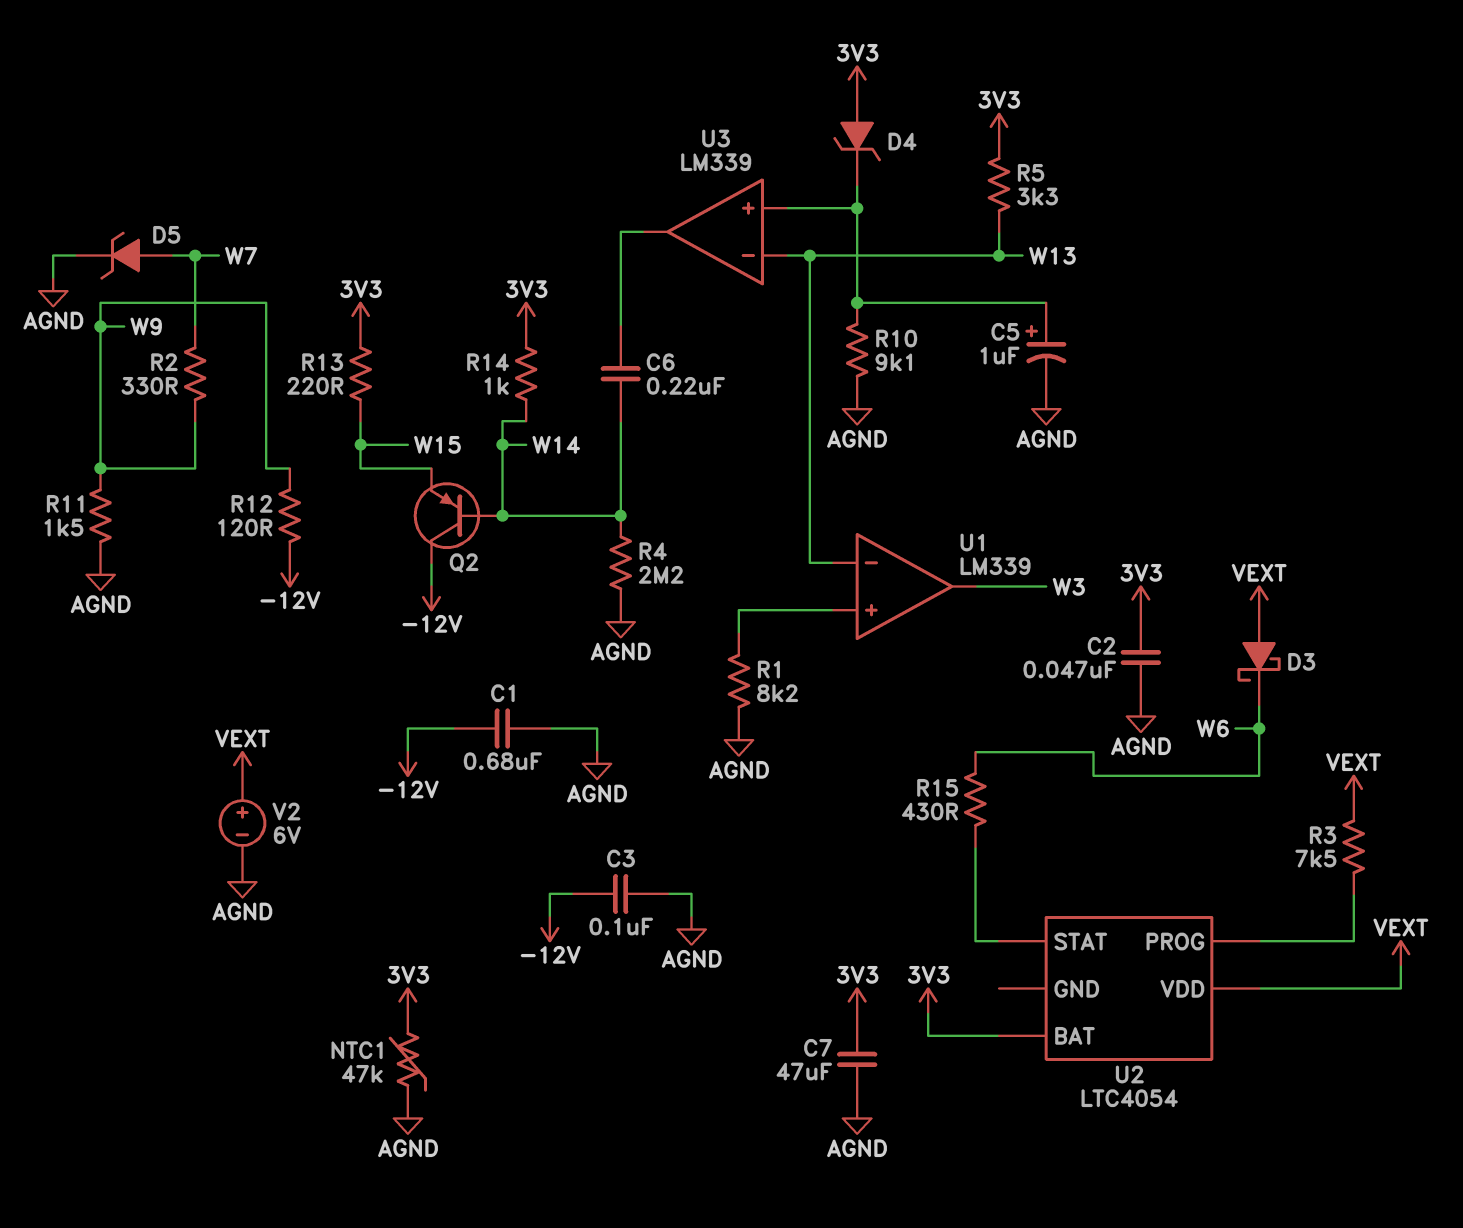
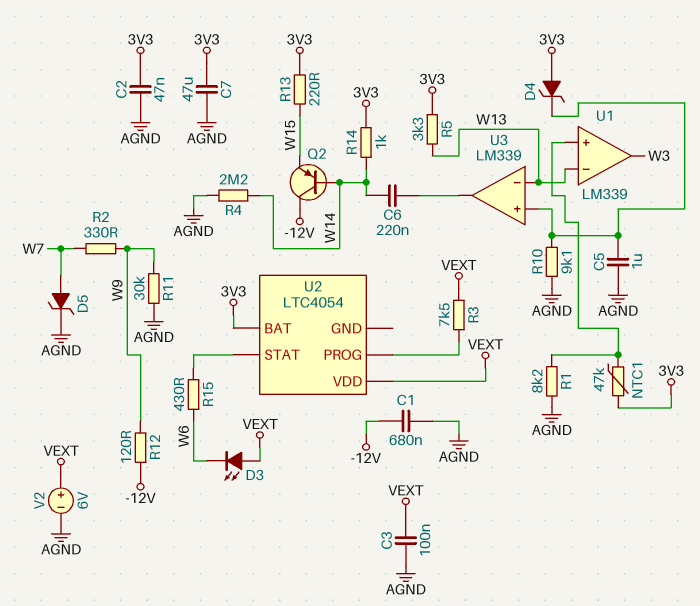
C3: 100nF (-12V, AGND) -> 100nF (AGND, VEXT)
C5: 1uF (plus U3/in+, minus AGND) -> 1uF (AGND, U3/in+)
D3: schottky (A VEXT, K W6) -> LED (A VEXT, K W6)
NTC1: 47k (3V3, AGND) -> 47k (3V3, U1/in+)
R11: 1.5k (AGND, W9) -> 30k (AGND, W9)

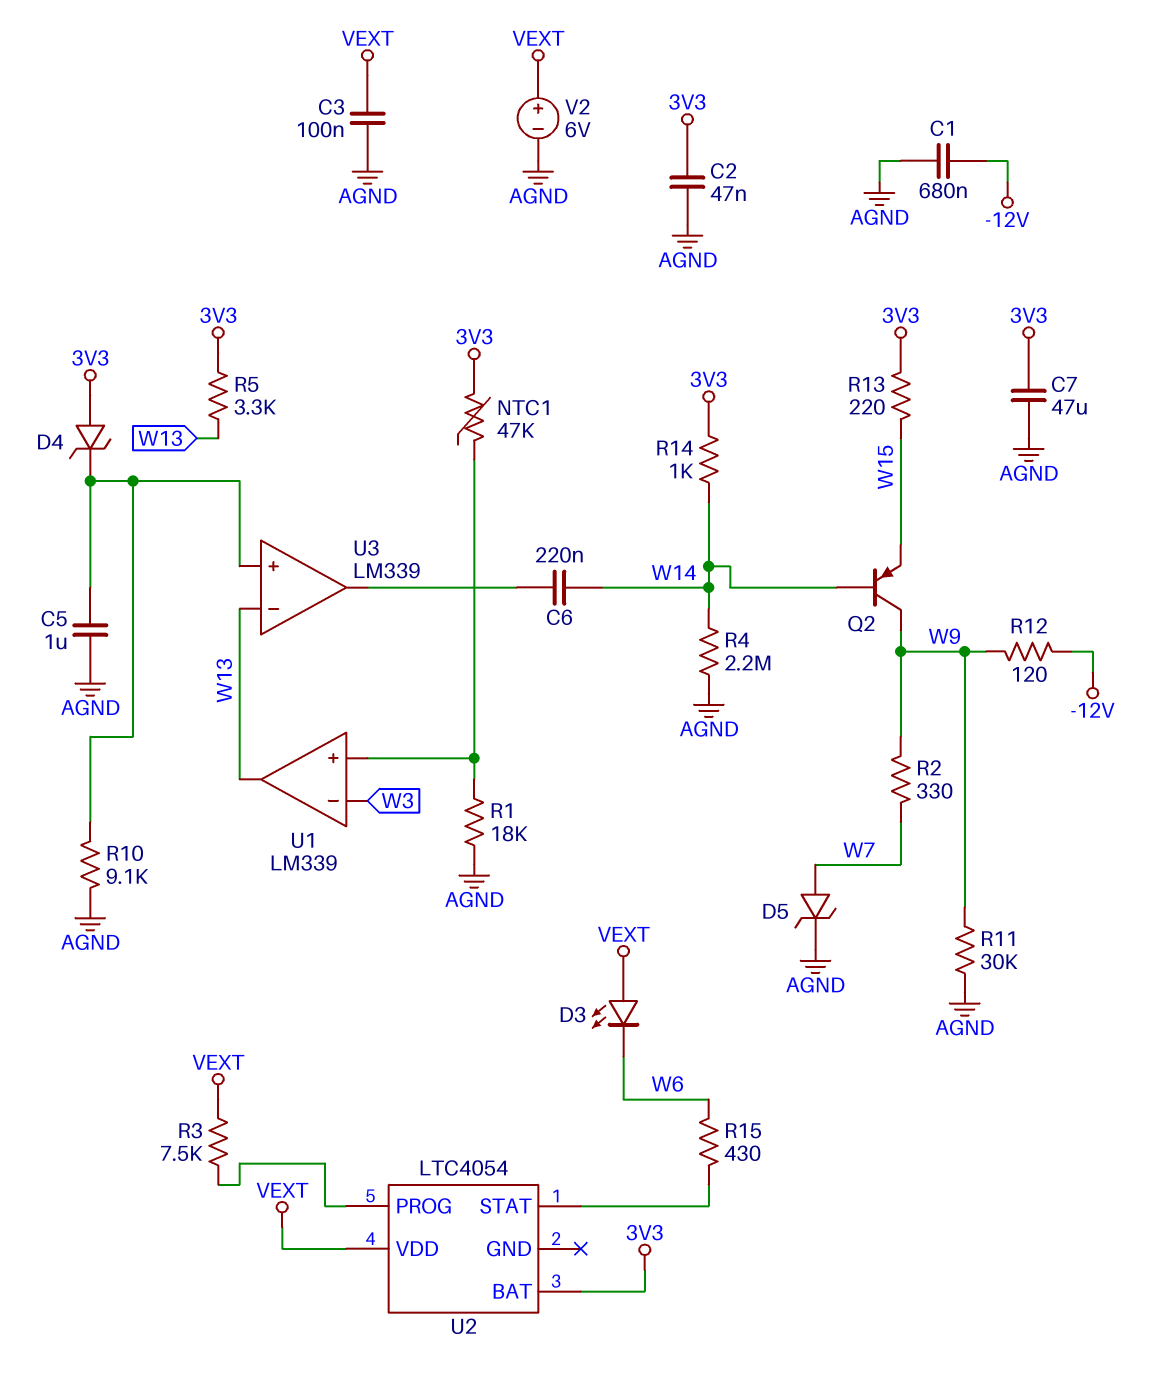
Q2: PNP (B W14, C -12V, E W15) -> PNP (B W14, C W9, E W15)
R1: 8.2k (AGND, U1/in+) -> 18k (AGND, U1/in+)
U1 pin in-: W13 -> W3
U1 pin out: W3 -> W13

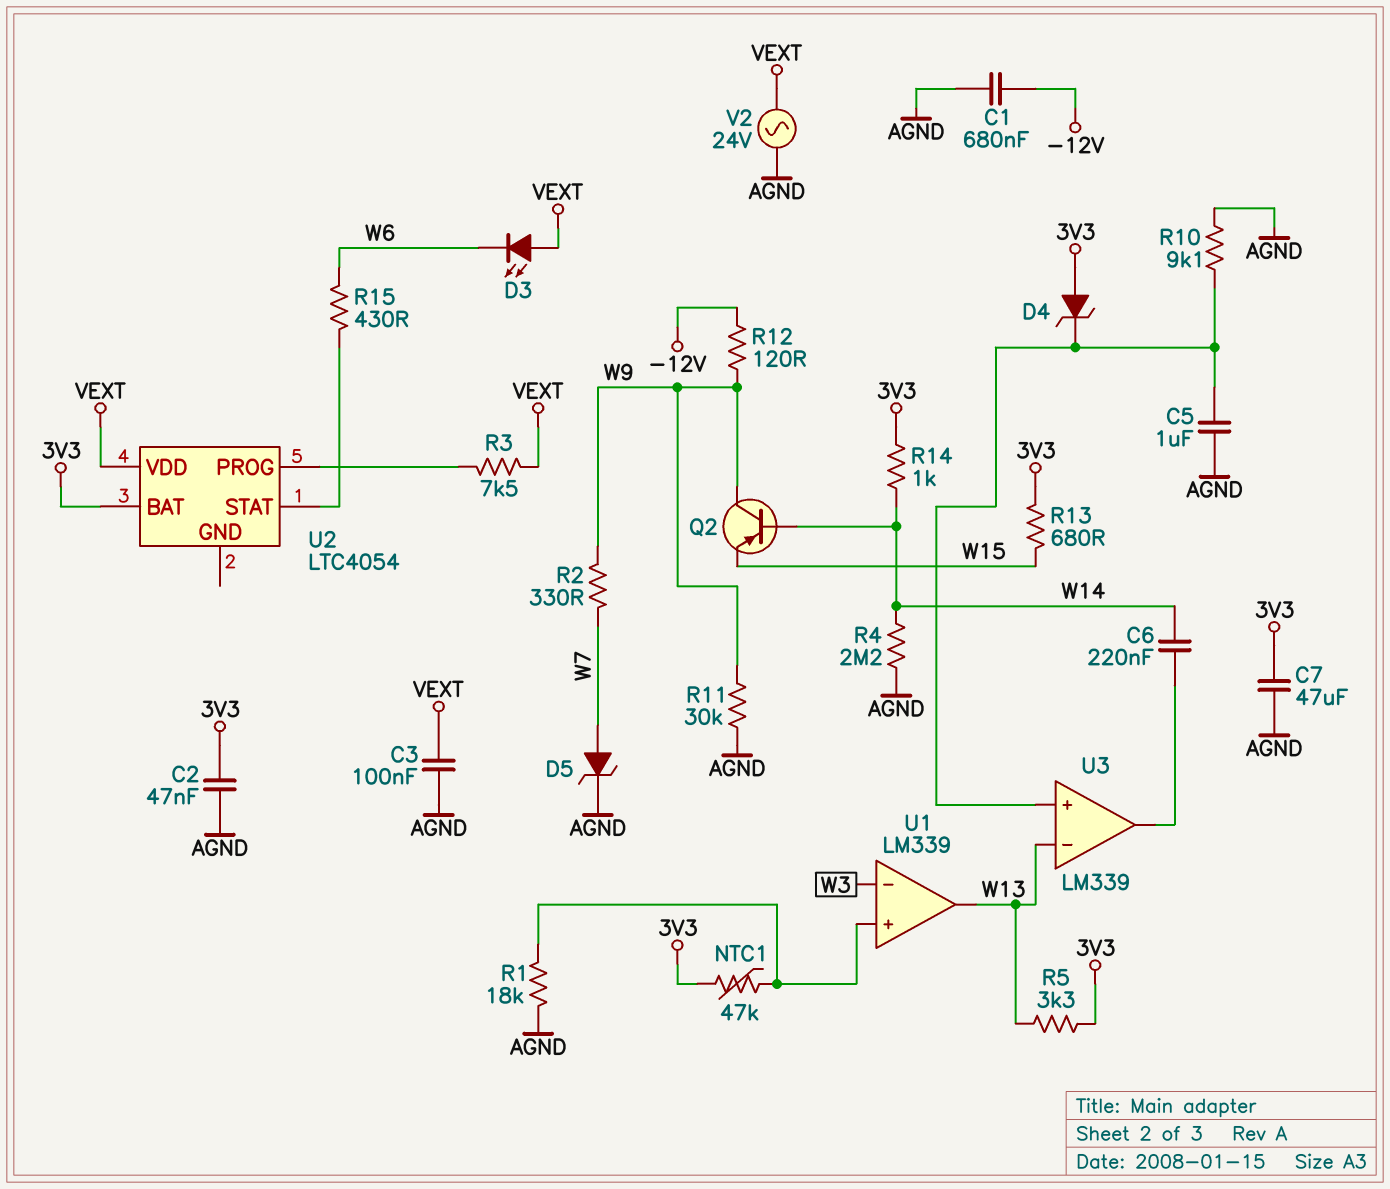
R13: 220 (3V3, W15) -> 680 (3V3, W15)
V2: 6V (plus VEXT, minus AGND) -> AC 24V (AGND, VEXT)

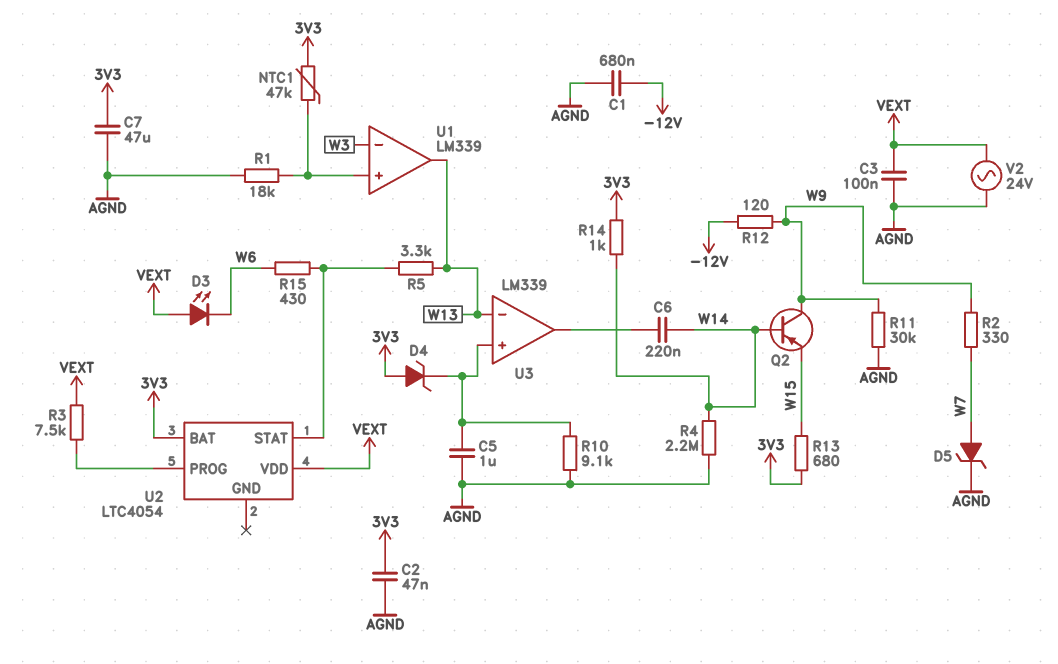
R5: 3.3k (3V3, W13) -> 3.3k (U2/STAT, W13)

